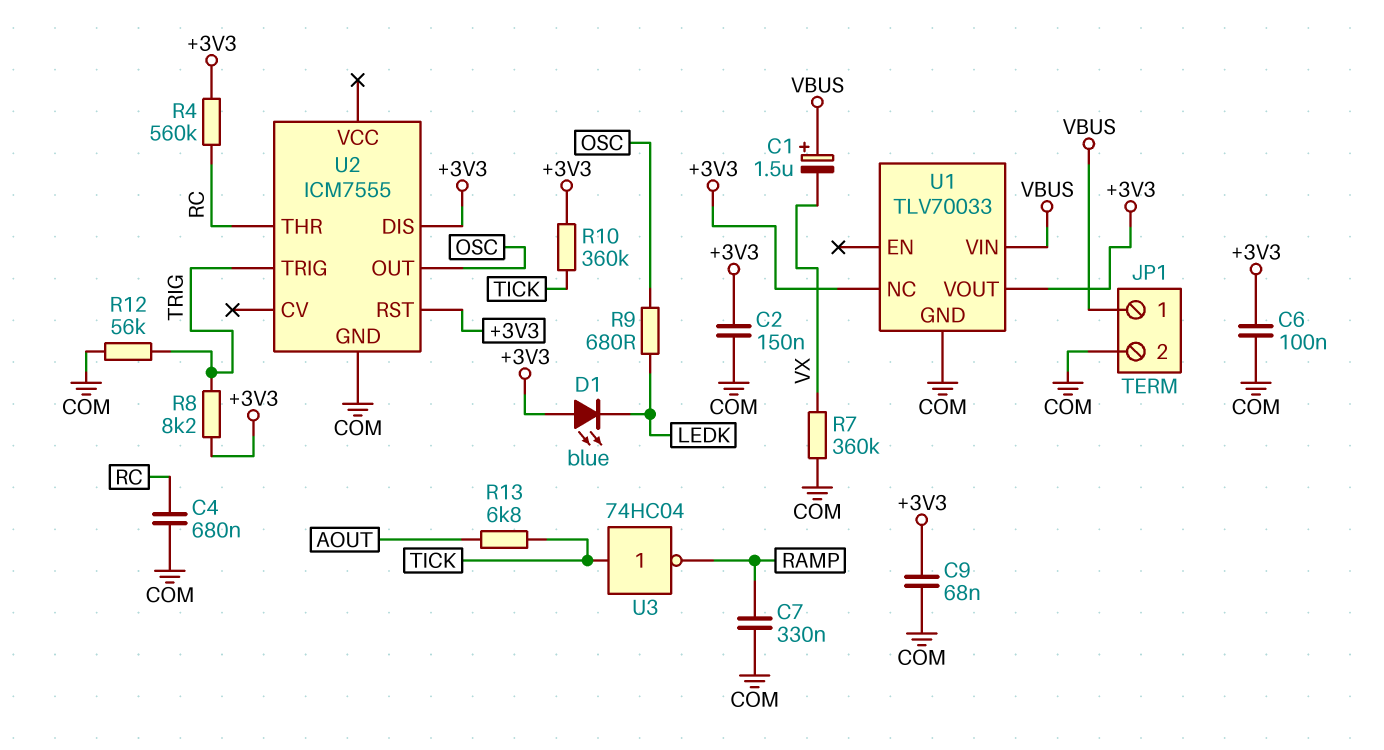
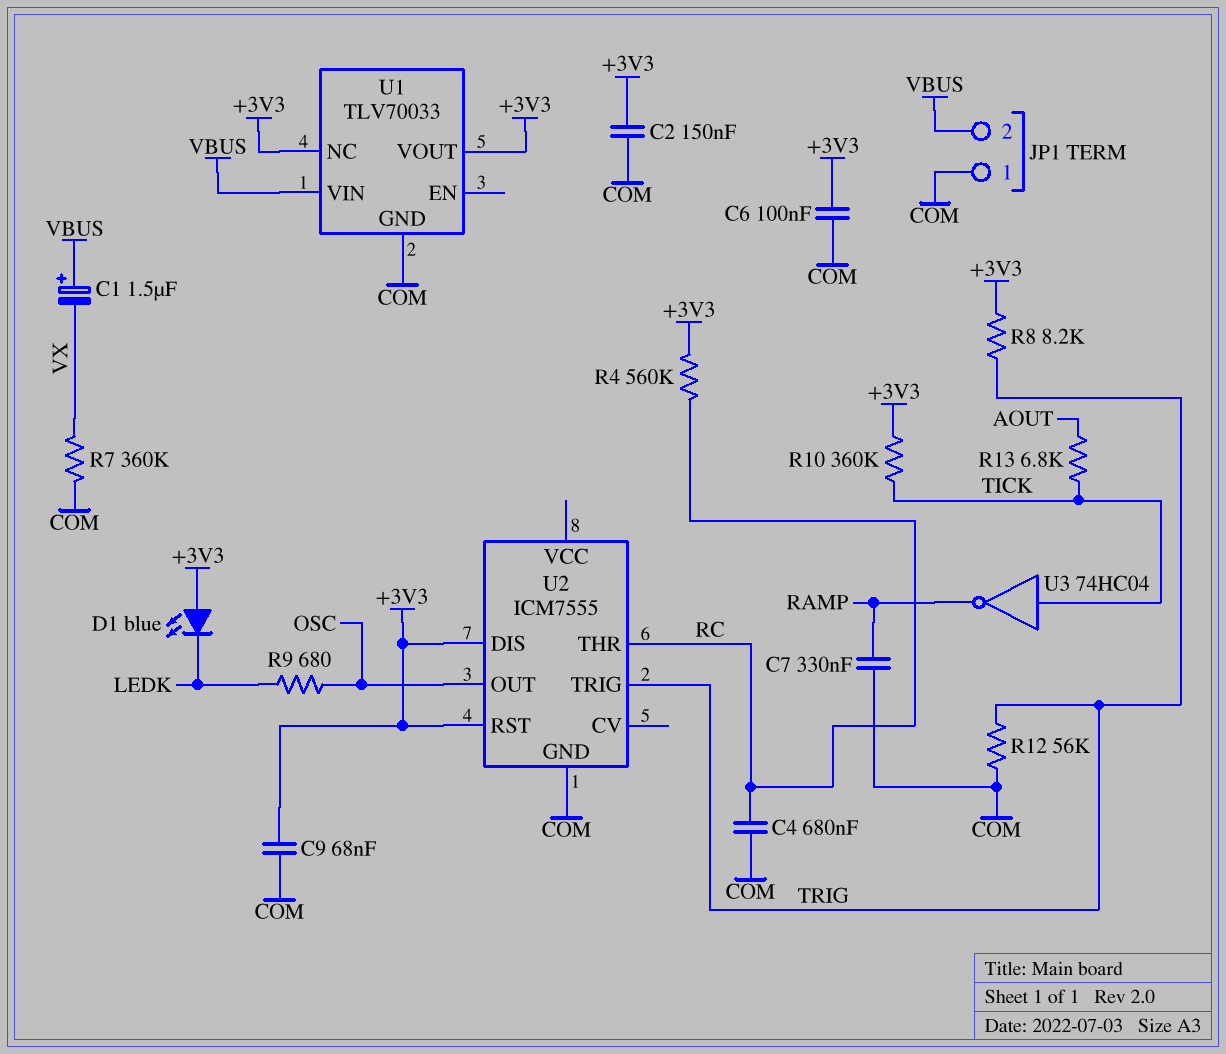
JP1 pin 1: VBUS -> COM
JP1 pin 2: COM -> VBUS

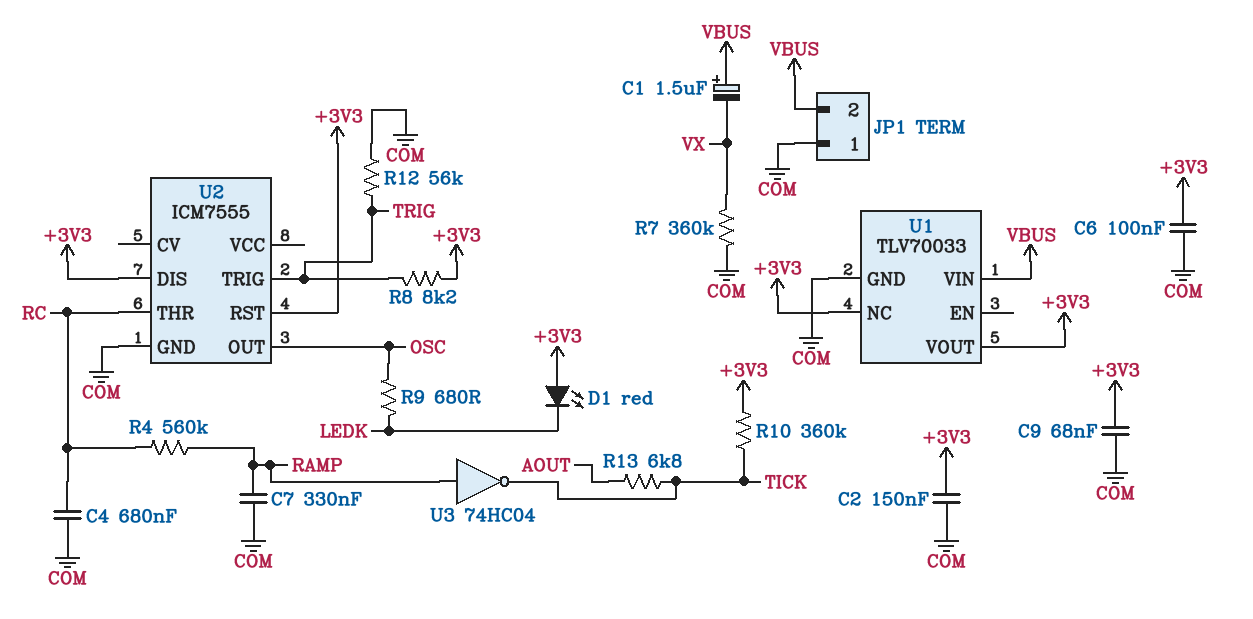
D1: LED blue (A +3V3, K LEDK) -> LED red (A +3V3, K LEDK)
R4: 560k (+3V3, RC) -> 560k (RAMP, RC)
U3: NOT 74HC04 (in TICK, out RAMP) -> NOT 74HC04 (in RAMP, out TICK)

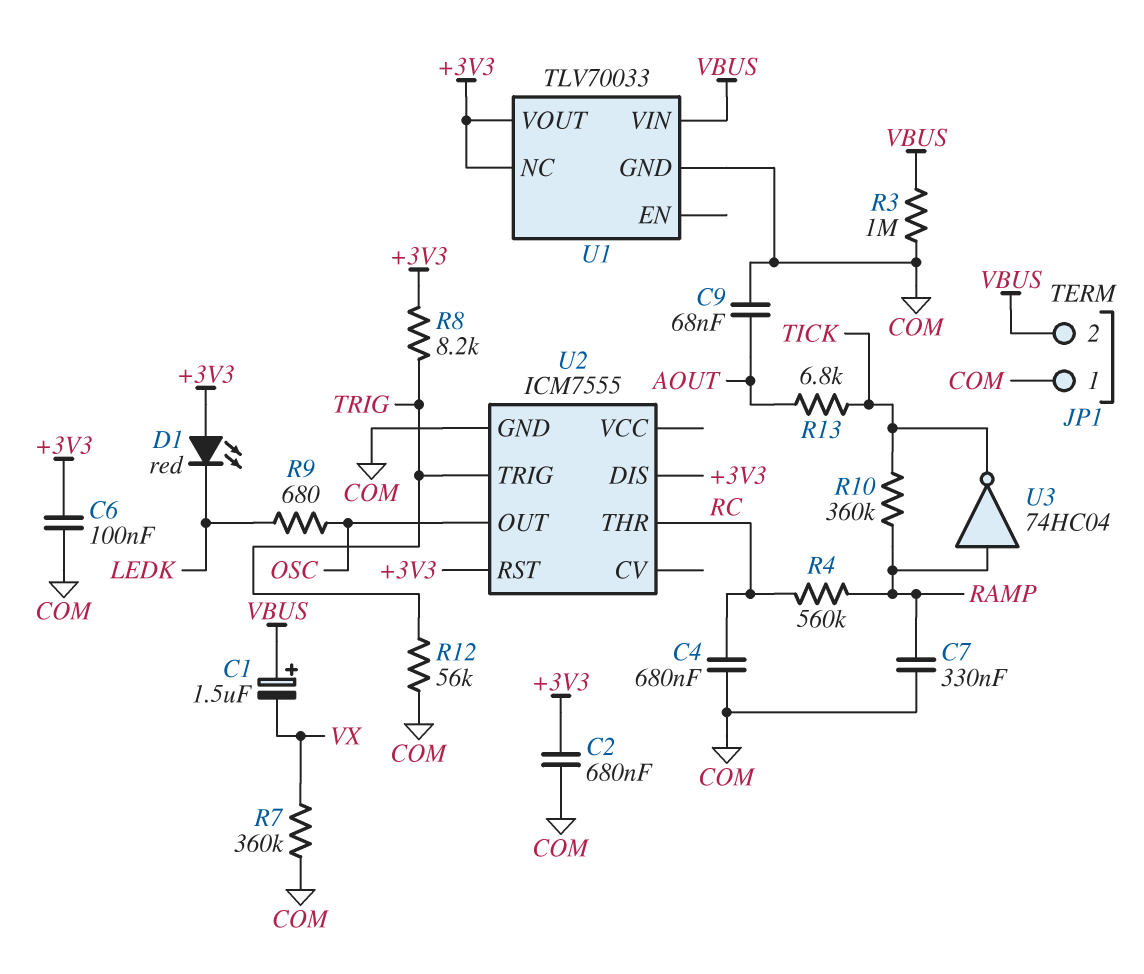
C2: 150nF (+3V3, COM) -> 680nF (+3V3, COM)
C9: 68nF (+3V3, COM) -> 68nF (AOUT, COM)
R3: none -> 1M (COM, VBUS)
R10: 360k (+3V3, TICK) -> 360k (RAMP, TICK)

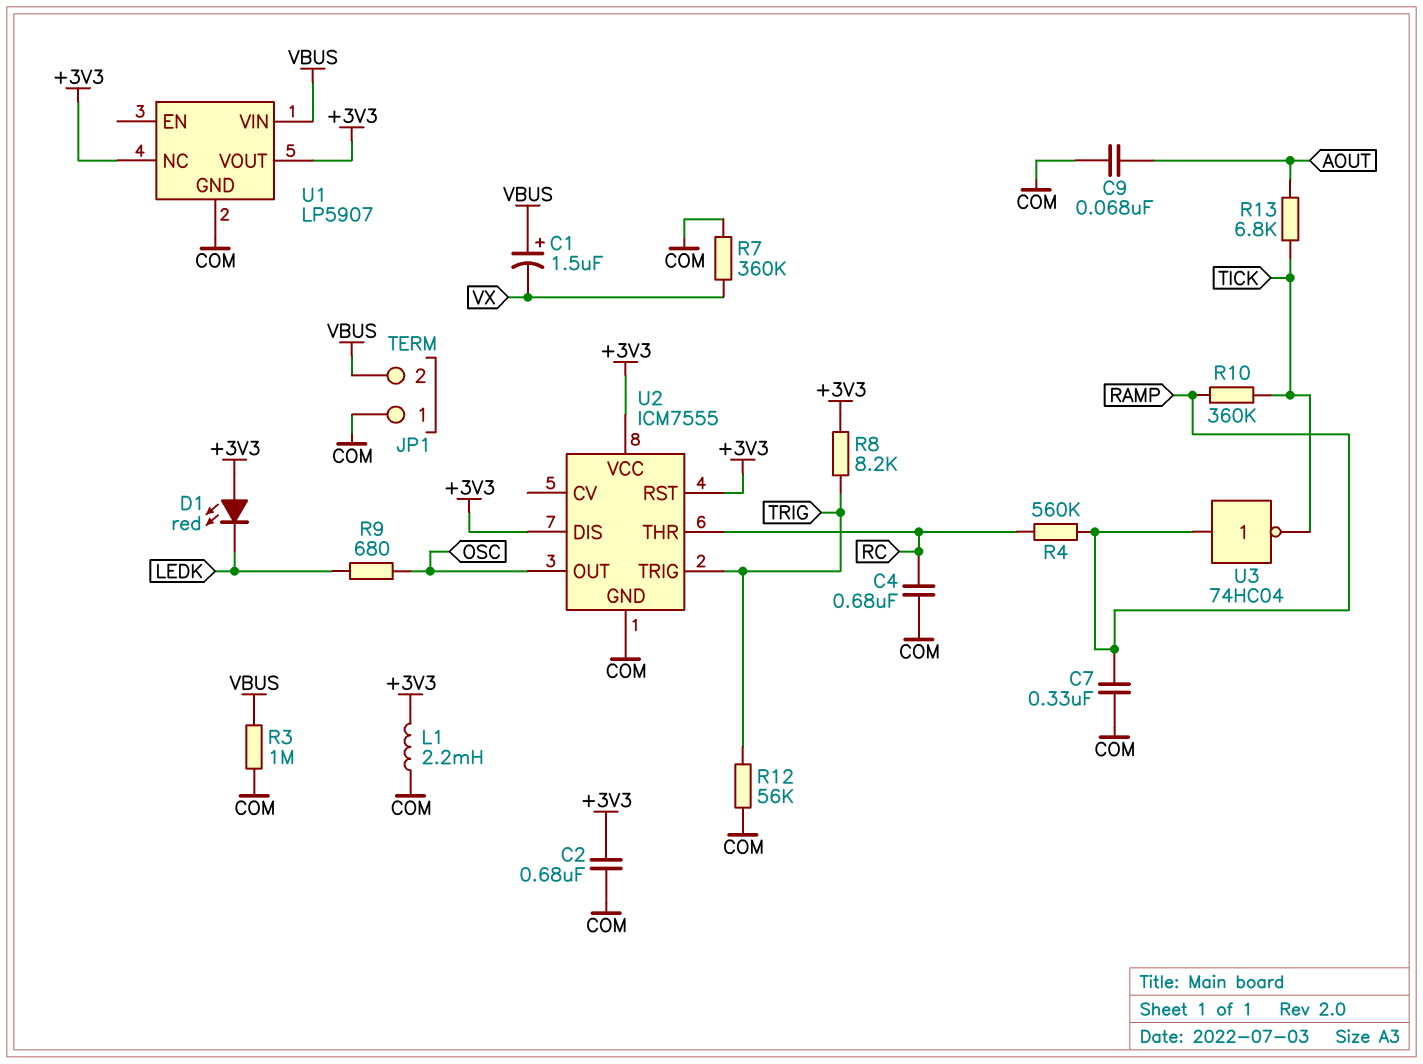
C6: 100nF (+3V3, COM) -> none
L1: none -> 2.2mH (+3V3, COM)
U1: TLV70033 -> LP5907
U2 pin VCC: none -> +3V3

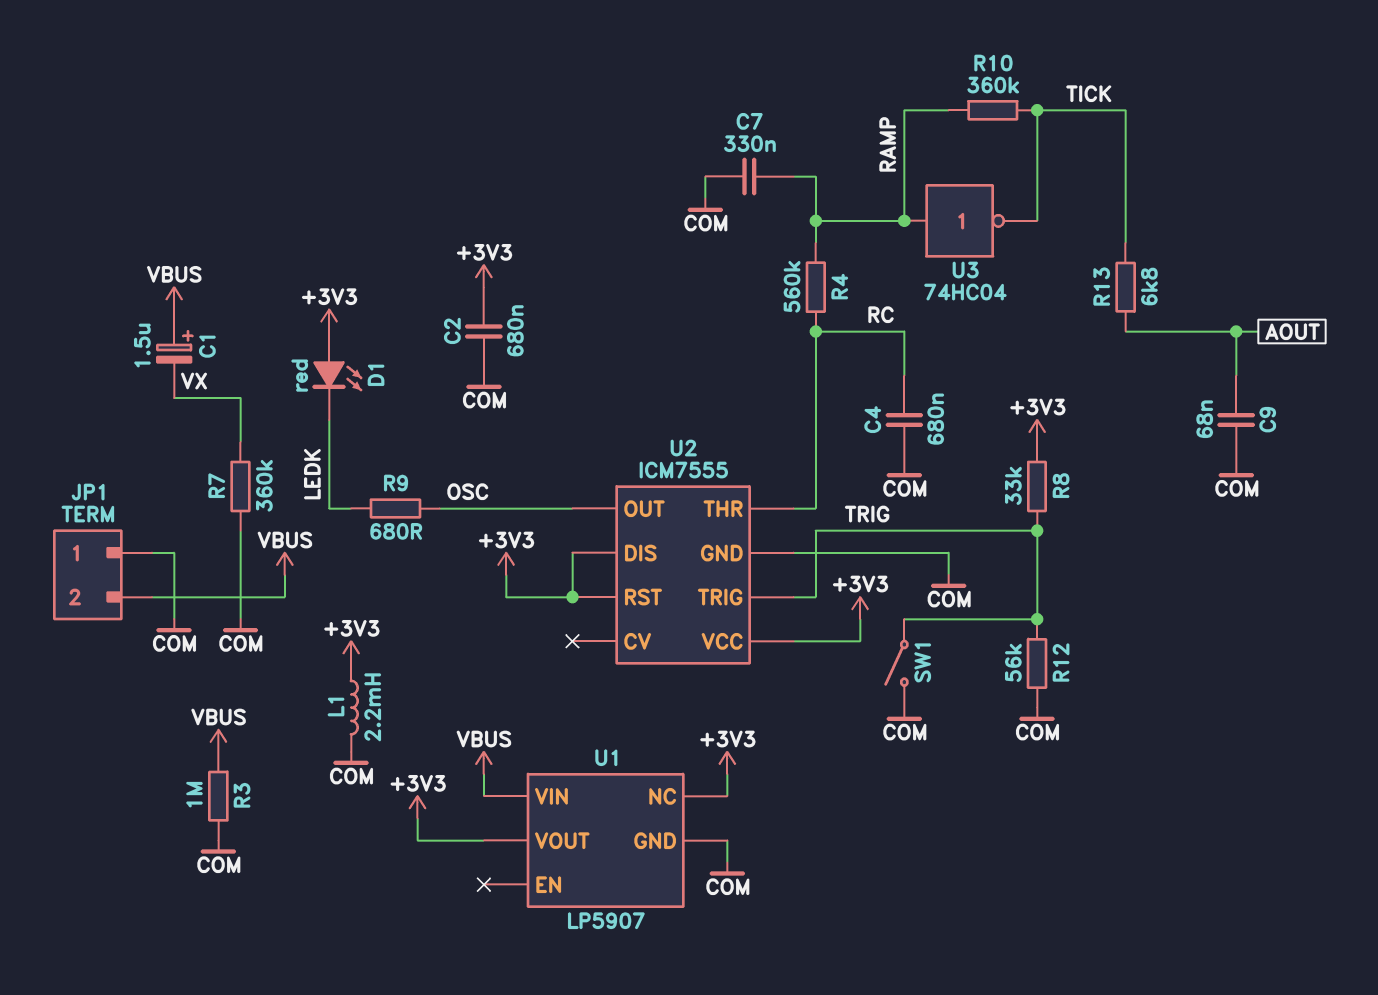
R8: 8.2k (+3V3, TRIG) -> 33k (+3V3, TRIG)
SW1: none -> switch (COM, TRIG)

